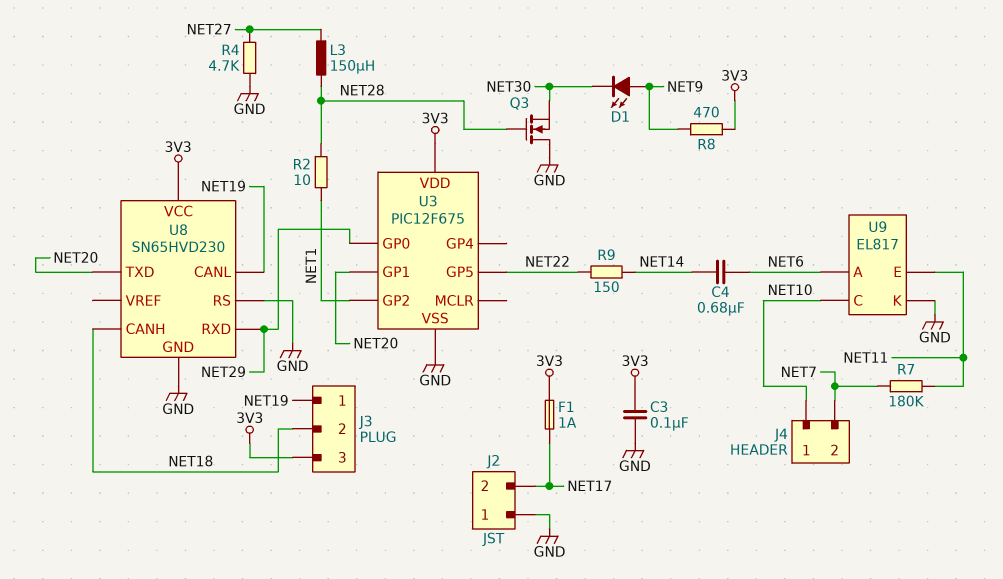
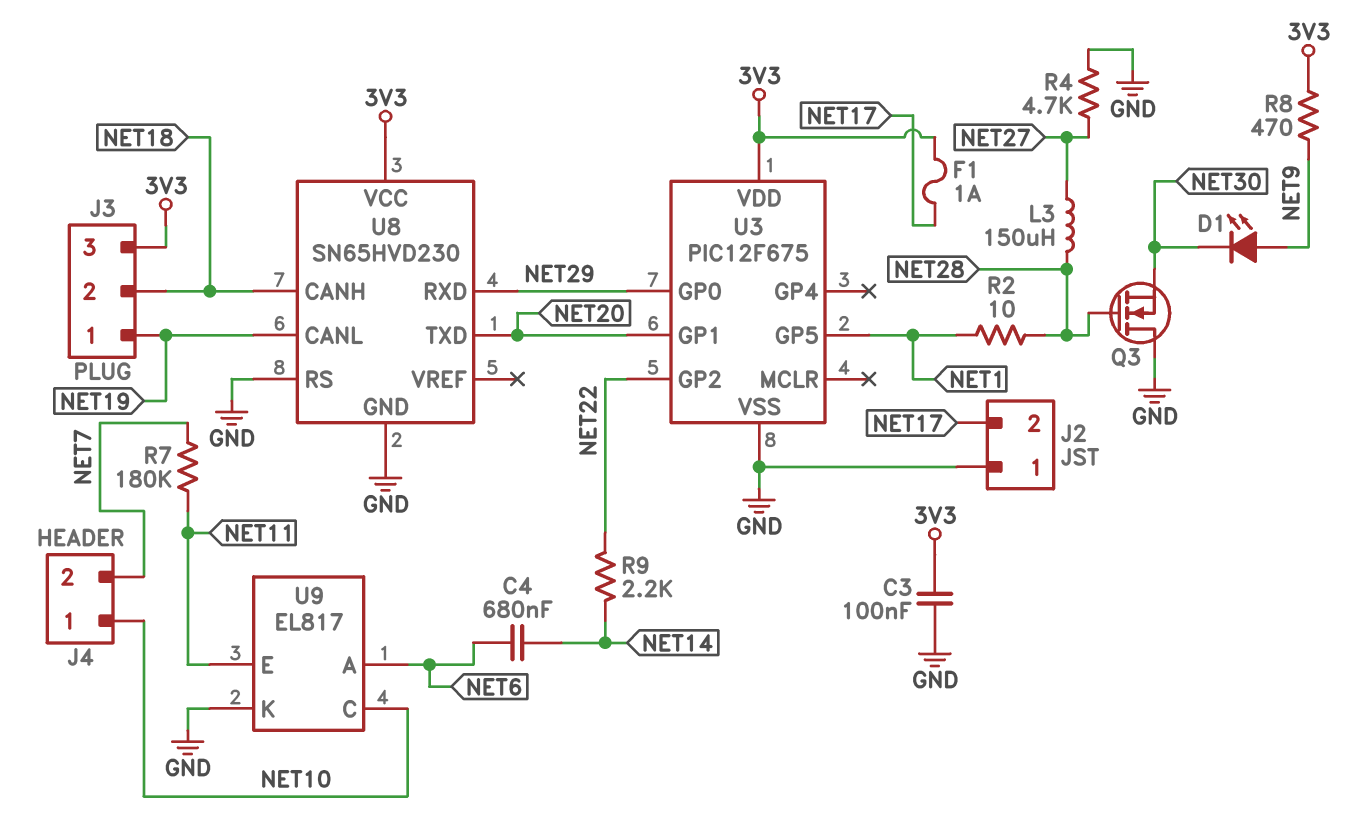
R9: 150 (NET14, NET22) -> 2.2k (NET14, NET22)
U3 pin GP2: NET1 -> NET22
U3 pin GP5: NET22 -> NET1

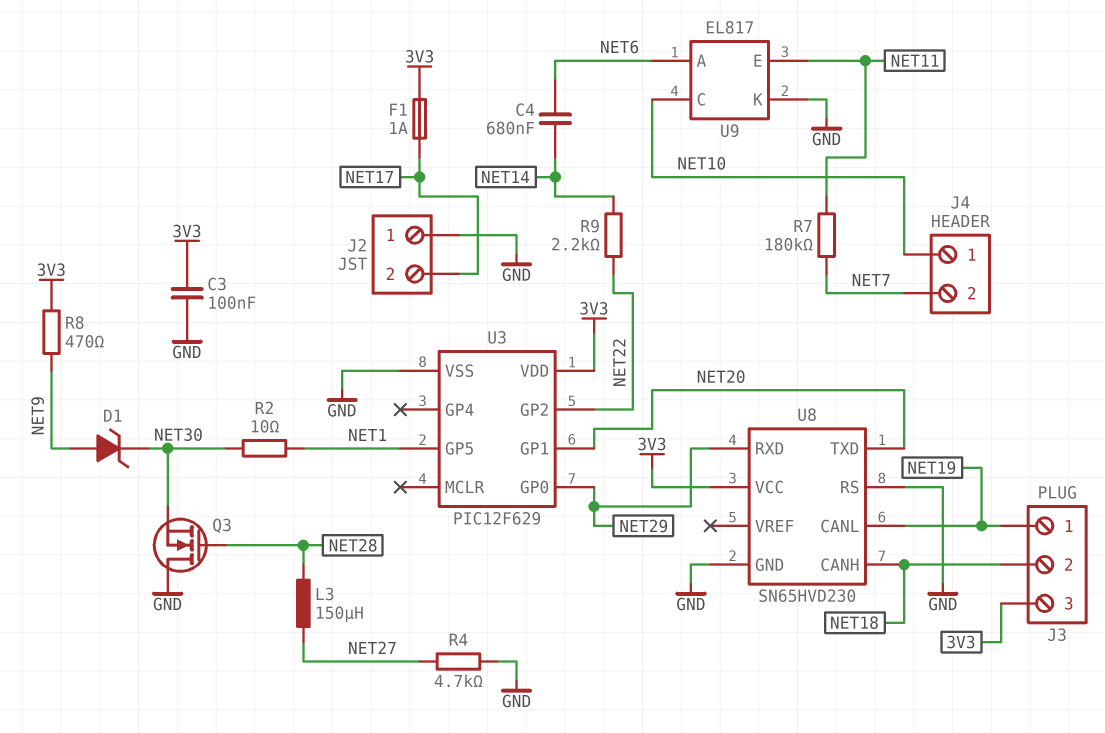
D1: LED (A NET9, K NET30) -> zener (A NET9, K NET30)
R2: 10 (NET1, NET28) -> 10 (NET1, NET30)
U3: PIC12F675 -> PIC12F629

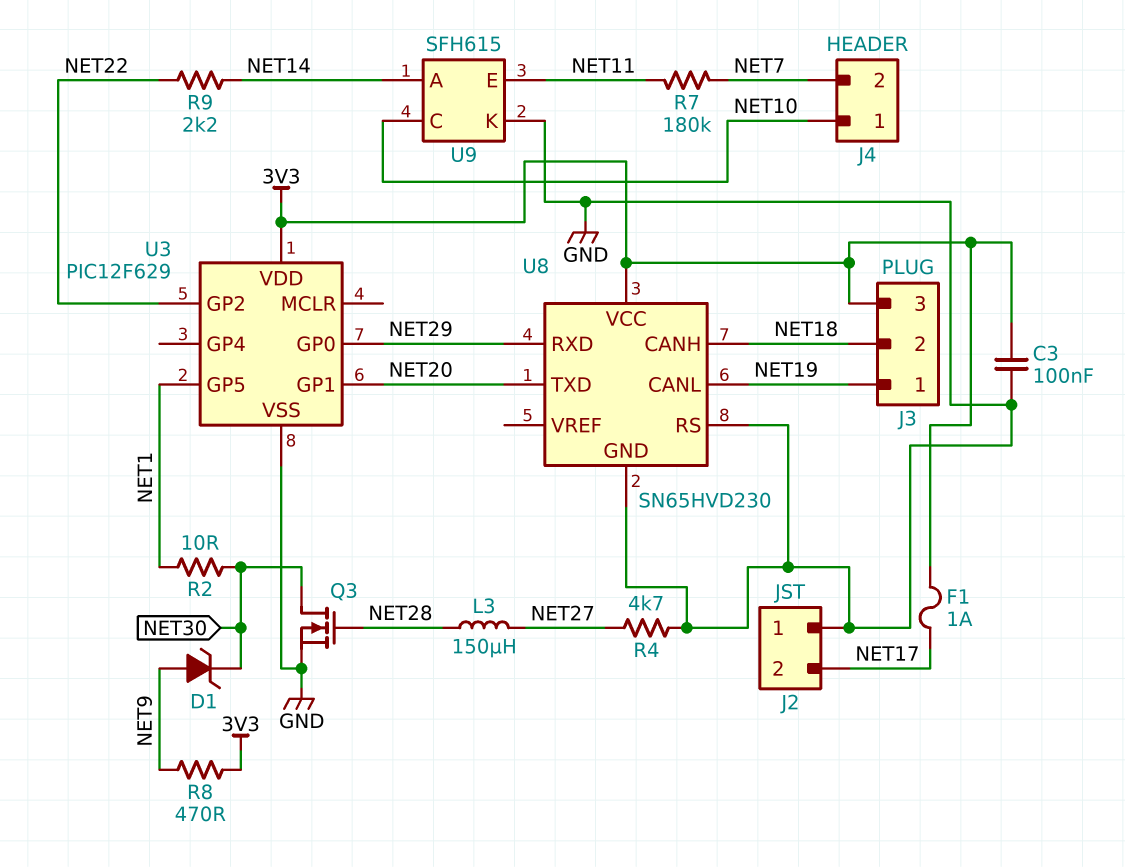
C4: 680nF (NET6, NET14) -> none
Q3: NMOS (G NET28, D GND, S NET30) -> NMOS (G NET28, D NET30, S GND)
U9: EL817 -> SFH615
U9 pin A: NET6 -> NET14

